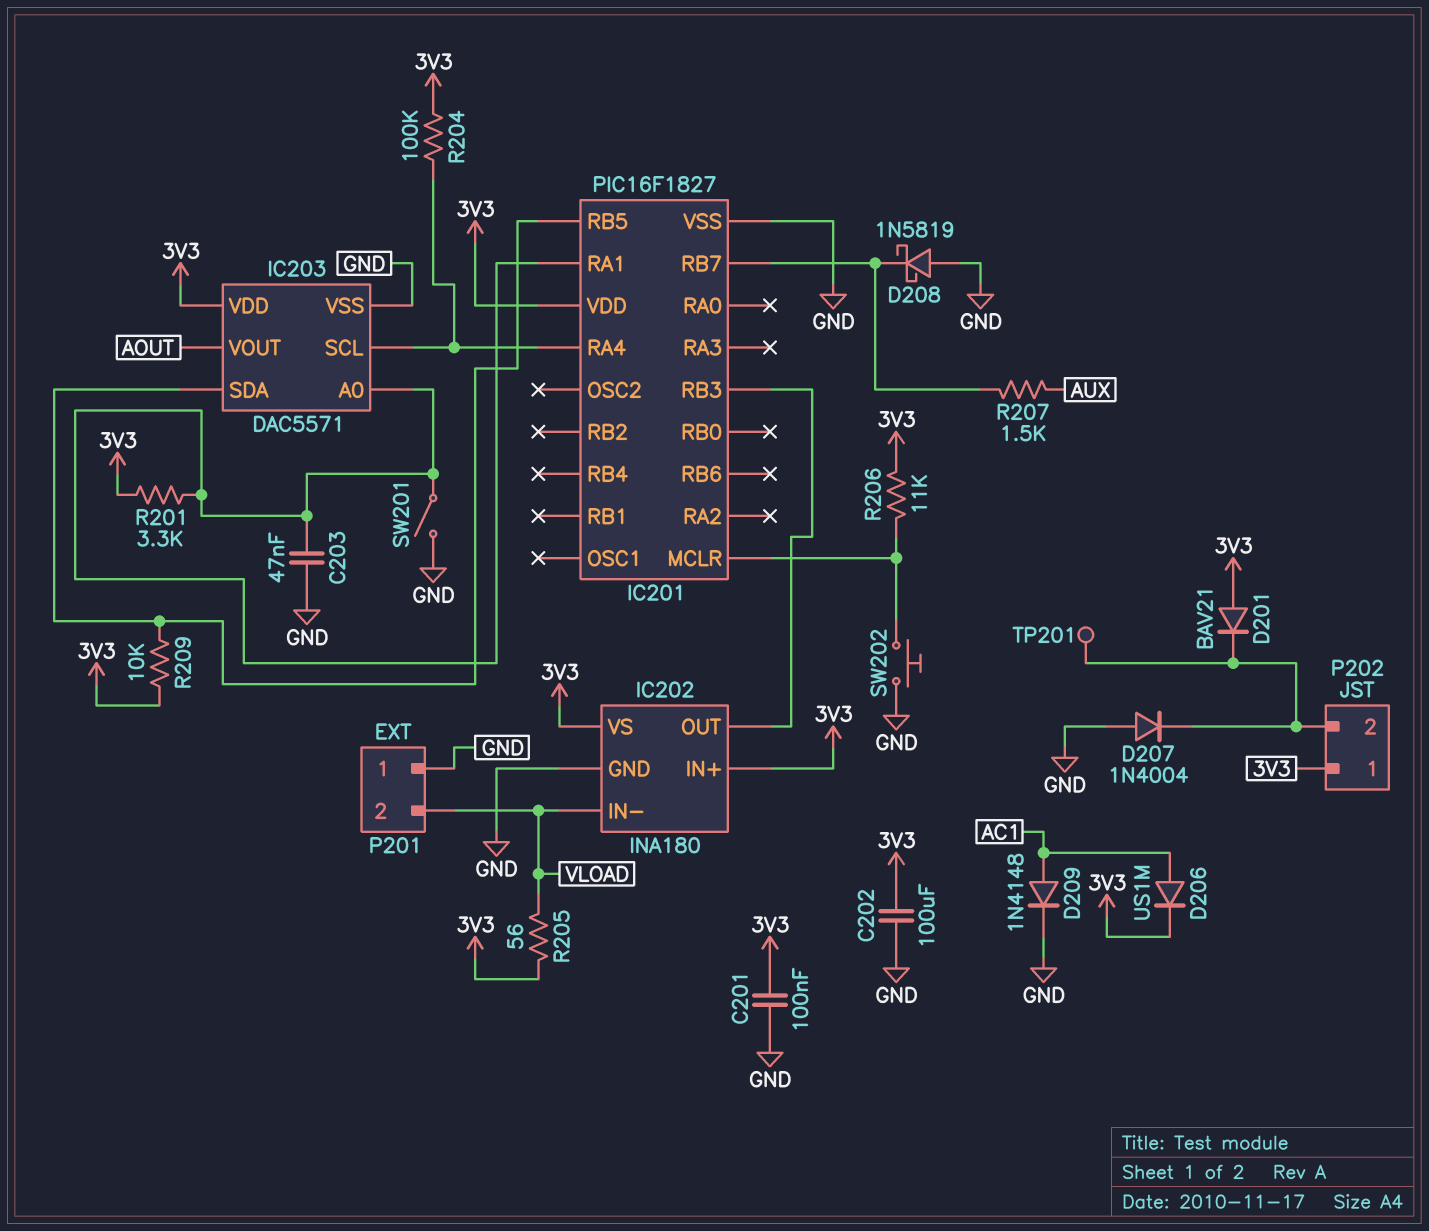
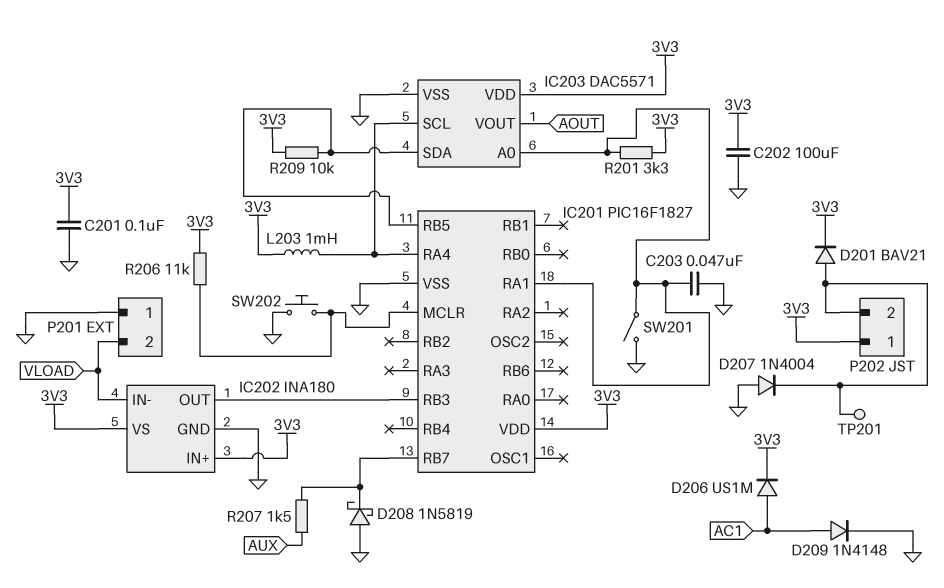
D201: diode BAV21 (A 3V3, K P202/2) -> diode BAV21 (A P202/2, K 3V3)
L203: none -> 1mH (3V3, IC201/RA4)
R204: 100k (3V3, IC201/RA4) -> none
R205: 56 (3V3, VLOAD) -> none

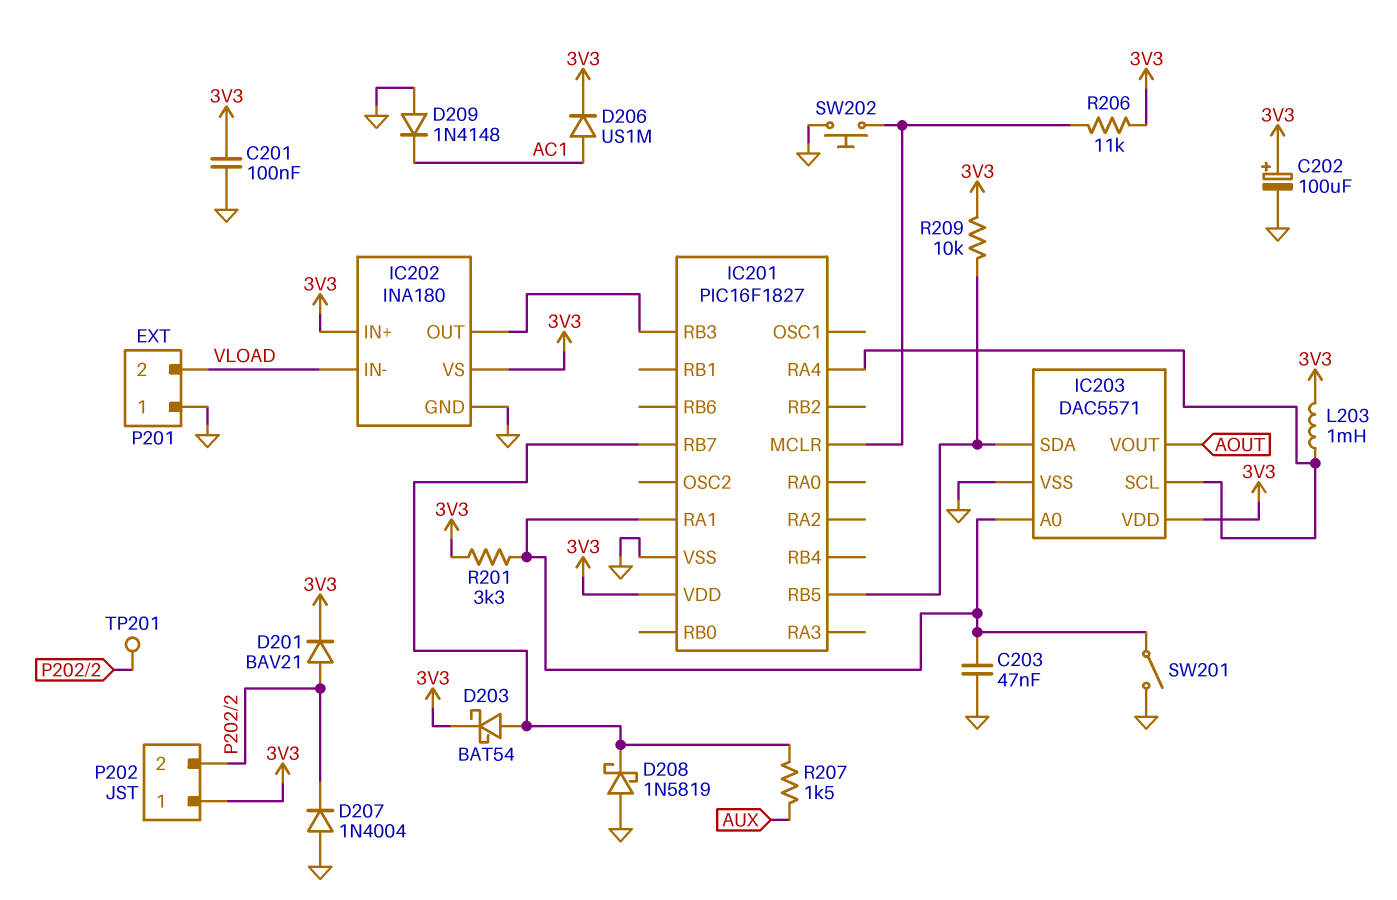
C202: 100uF (3V3, GND) -> 100uF (plus 3V3, minus GND)
D203: none -> schottky BAT54 (A IC201/RB7, K 3V3)
D209: diode 1N4148 (A AC1, K GND) -> diode 1N4148 (A GND, K AC1)

